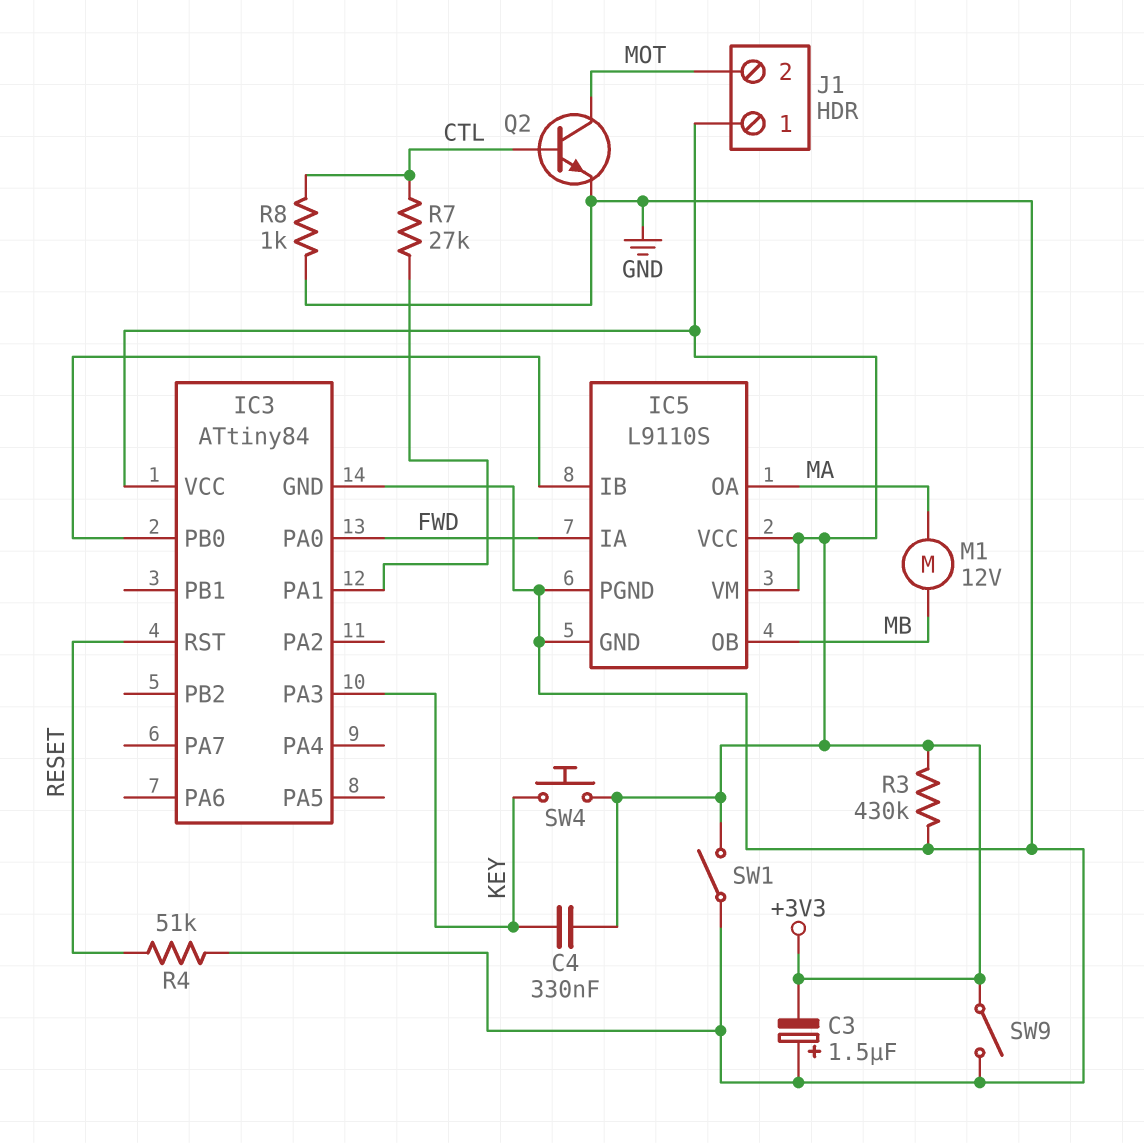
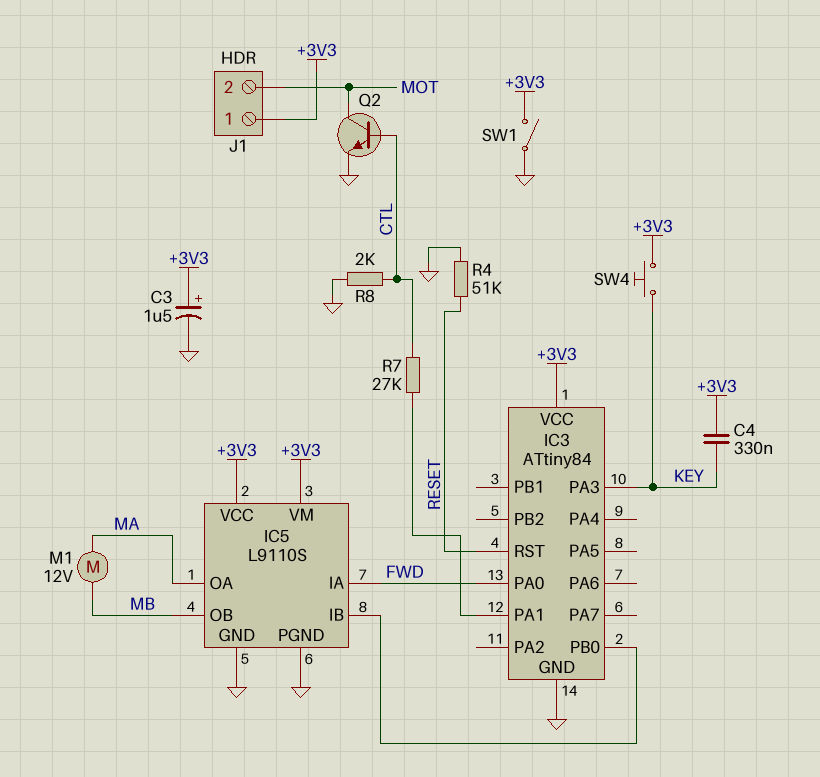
C3: 1.5uF (plus GND, minus +3V3) -> 1.5uF (plus +3V3, minus GND)
R3: 430k (+3V3, GND) -> none
R8: 1k (CTL, GND) -> 2k (CTL, GND)
SW9: switch (+3V3, GND) -> none

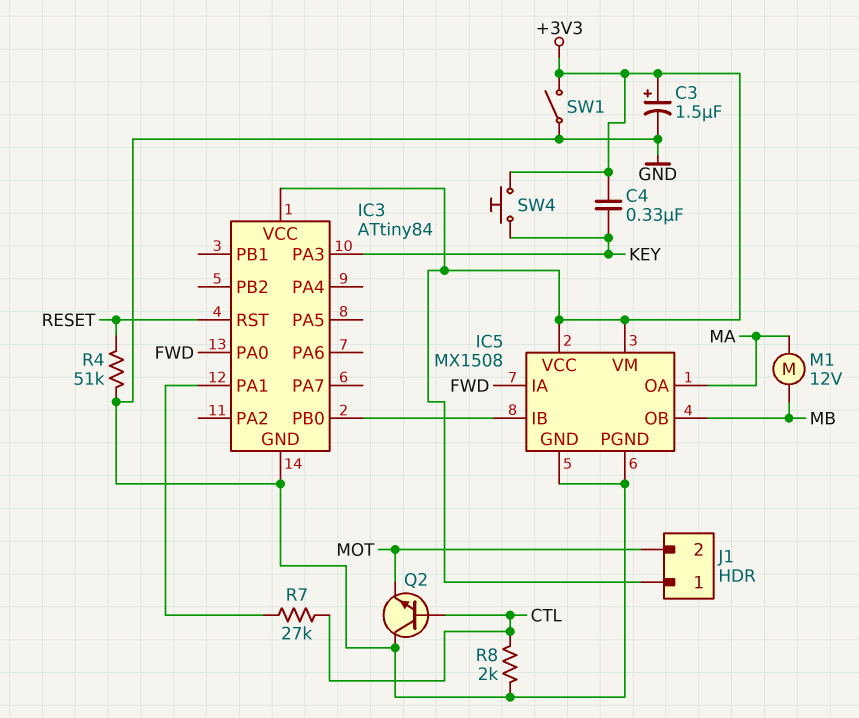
IC5: L9110S -> MX1508
Q2: NPN (B CTL, C MOT, E GND) -> NPN (B CTL, C GND, E MOT)

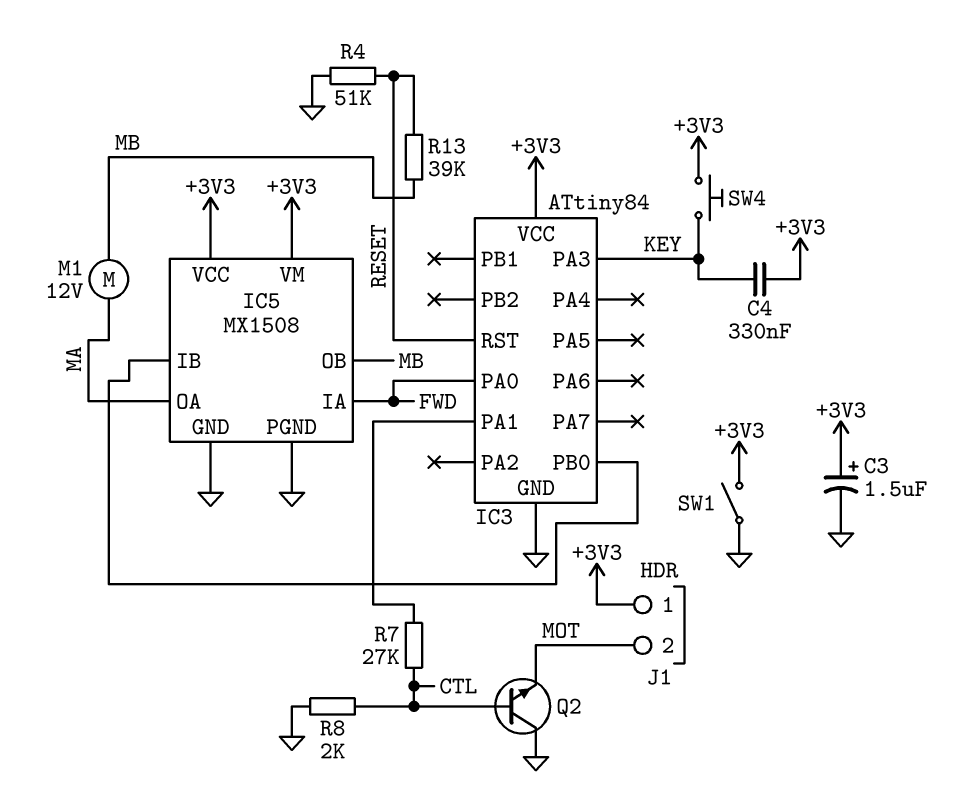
R13: none -> 39k (MB, RESET)

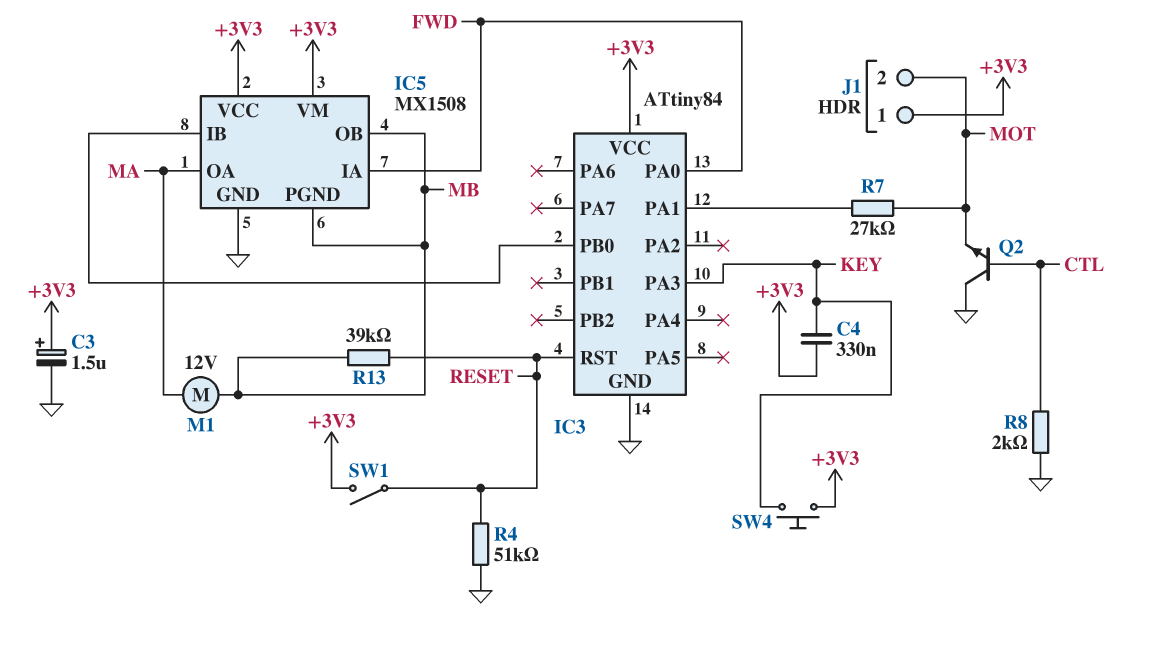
IC5 pin PGND: GND -> MB
R7: 27k (CTL, IC3/PA1) -> 27k (IC3/PA1, MOT)
SW1: switch (+3V3, GND) -> switch (+3V3, RESET)

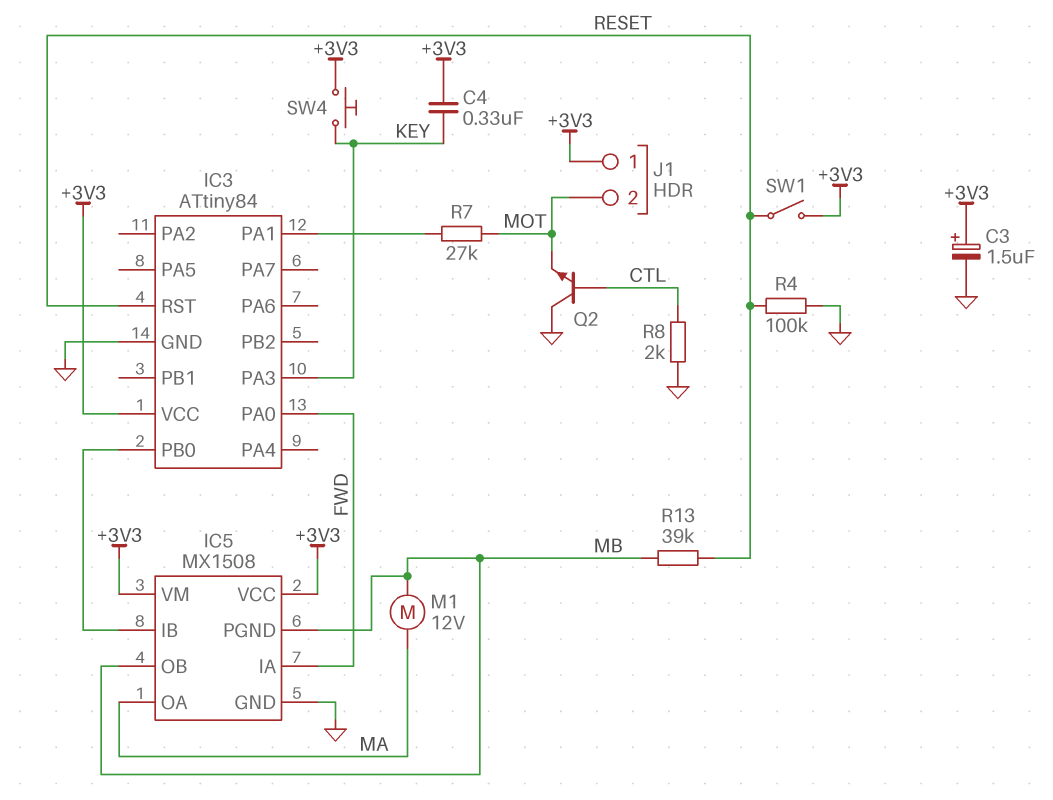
R4: 51k (GND, RESET) -> 100k (GND, RESET)

